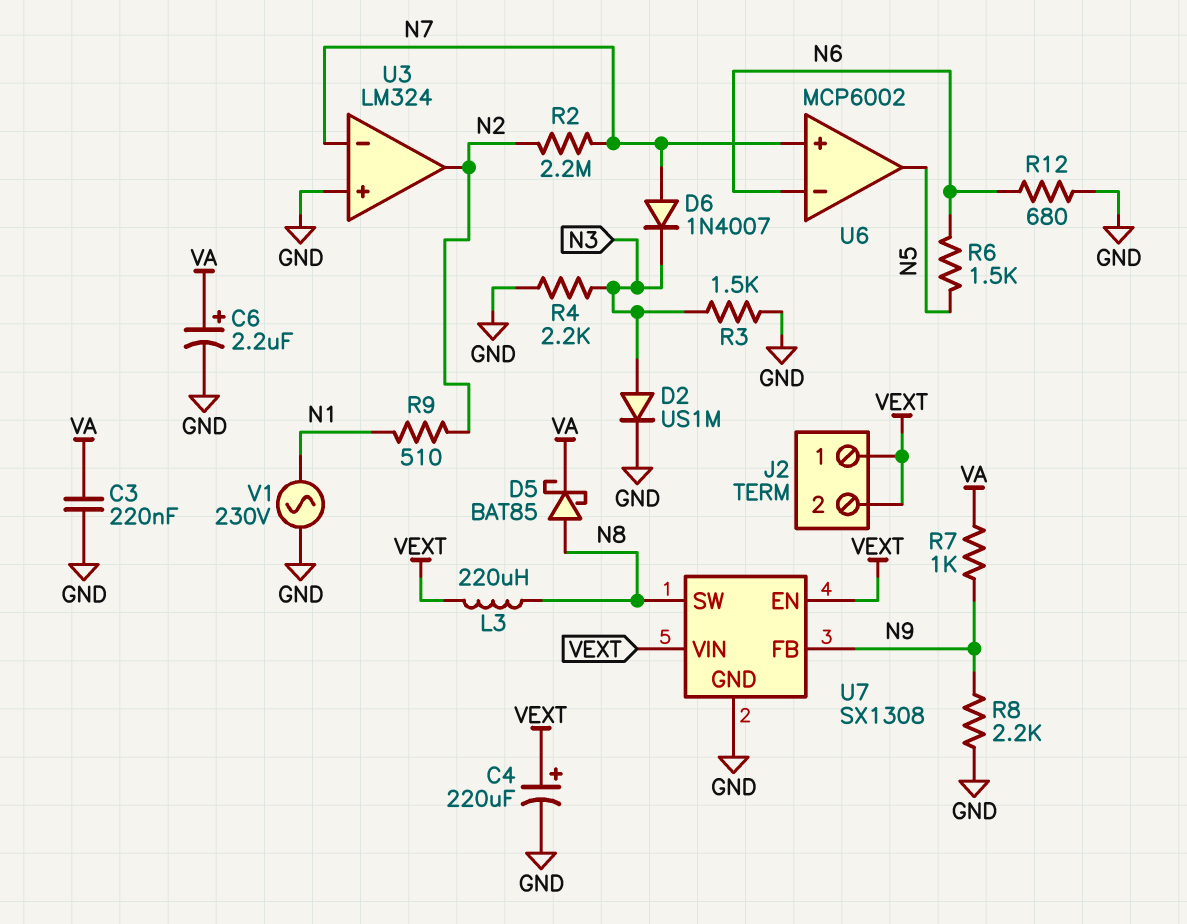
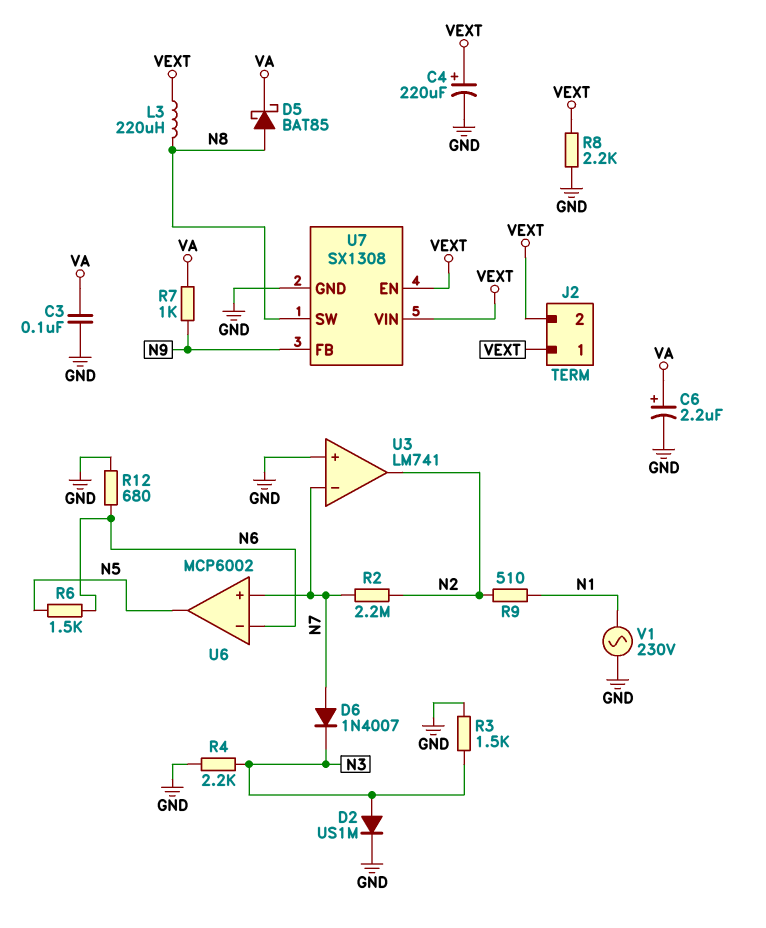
C3: 220nF (GND, VA) -> 100nF (GND, VA)
R8: 2.2k (GND, N9) -> 2.2k (GND, VEXT)
U3: LM324 -> LM741

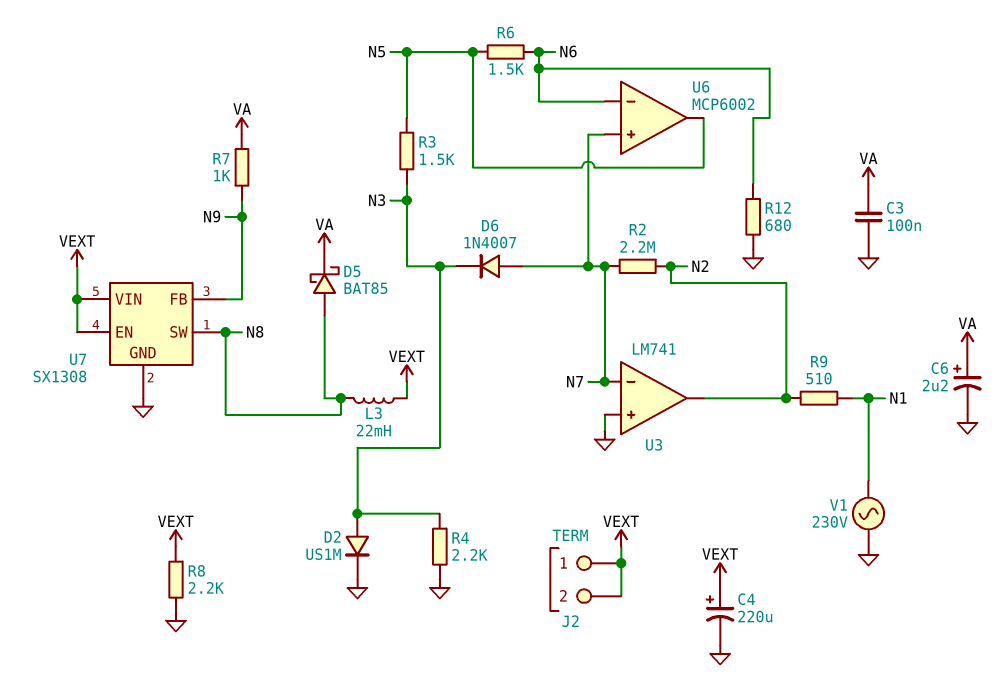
L3: 220uH (N8, VEXT) -> 22mH (N8, VEXT)
R3: 1.5k (GND, N3) -> 1.5k (N3, N5)

